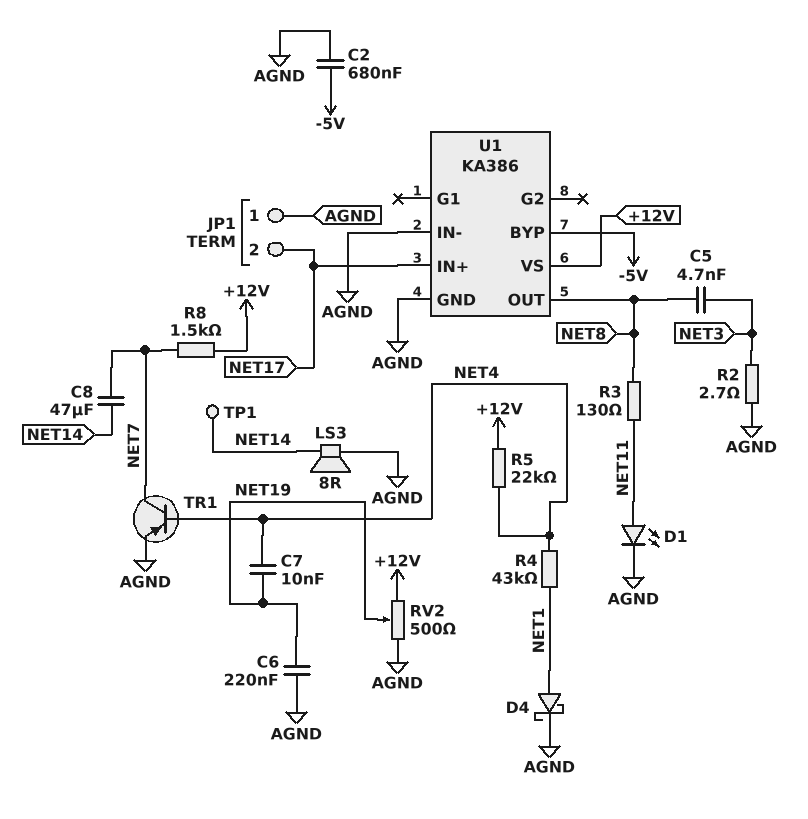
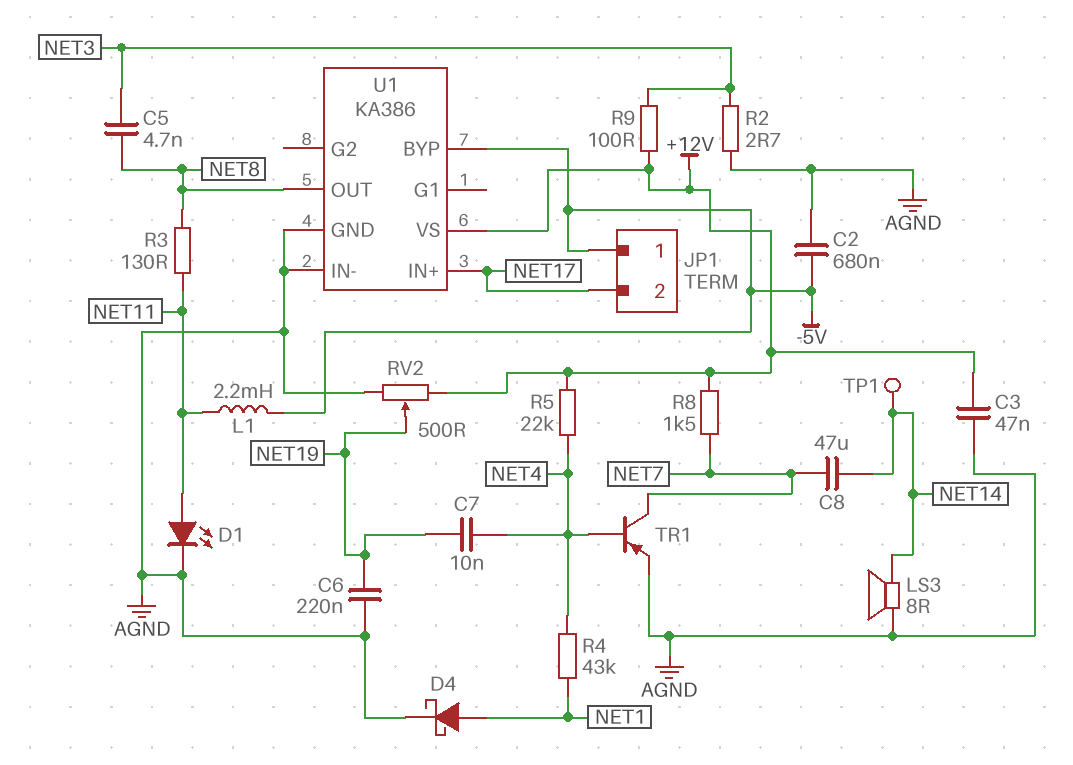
C3: none -> 47nF (+12V, AGND)
JP1 pin 1: AGND -> -5V
L1: none -> 2.2mH (-5V, NET11)
R9: none -> 100 (+12V, NET3)

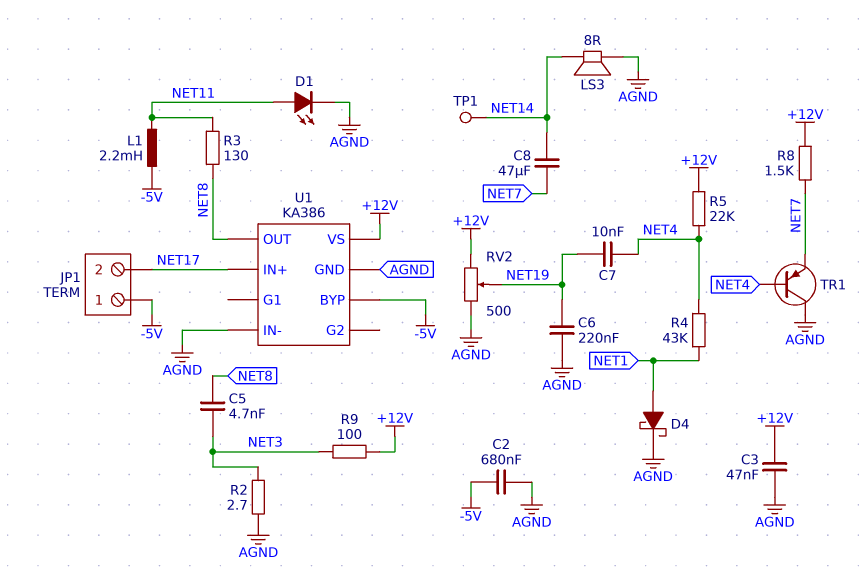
TR1: PNP (B NET4, C NET7, E AGND) -> PNP (B NET4, C AGND, E NET7)

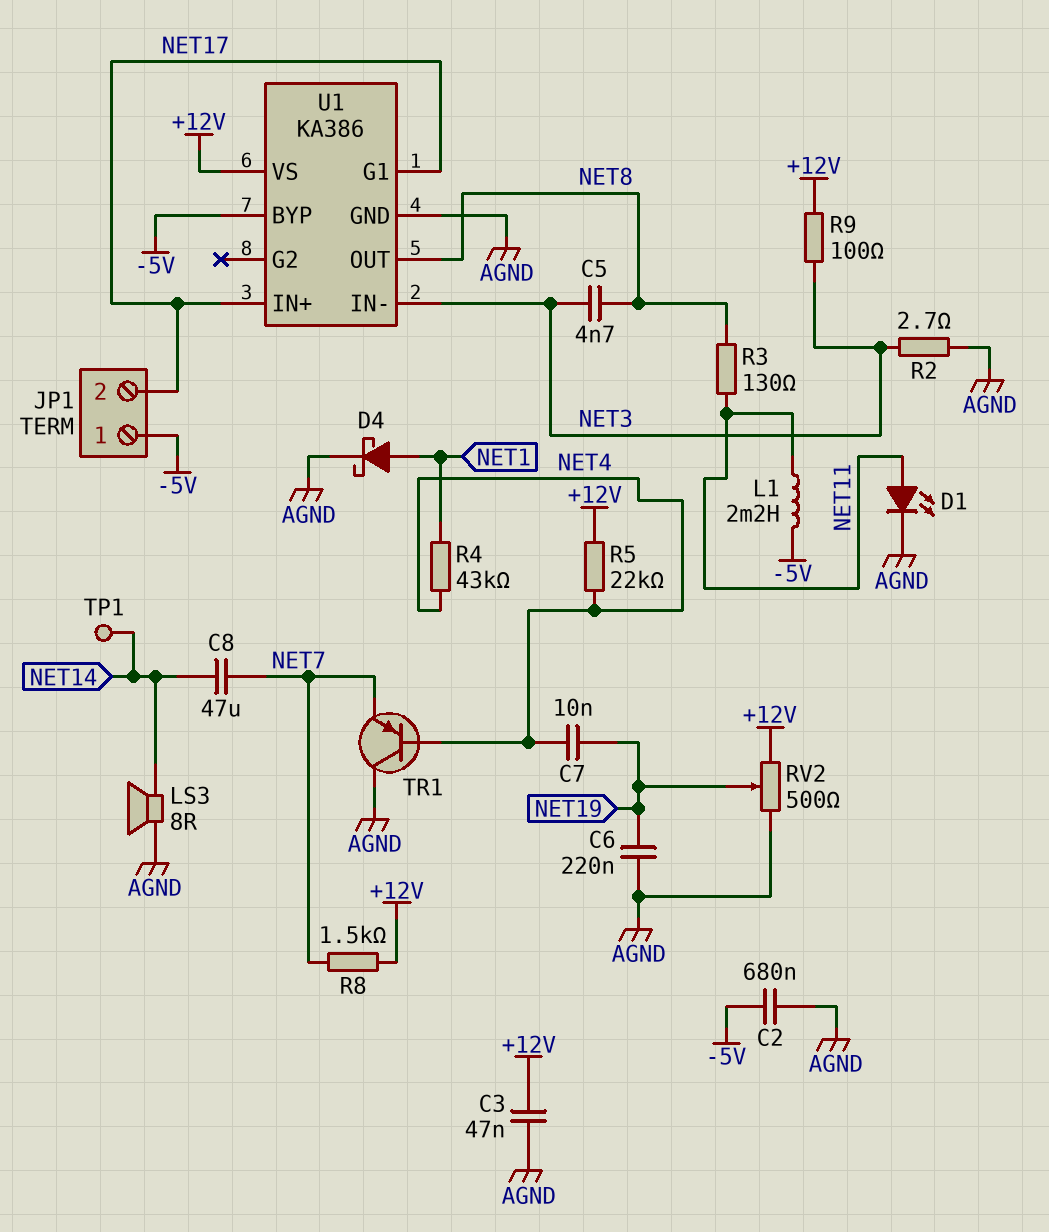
U1 pin G1: none -> NET17
U1 pin IN-: AGND -> NET3

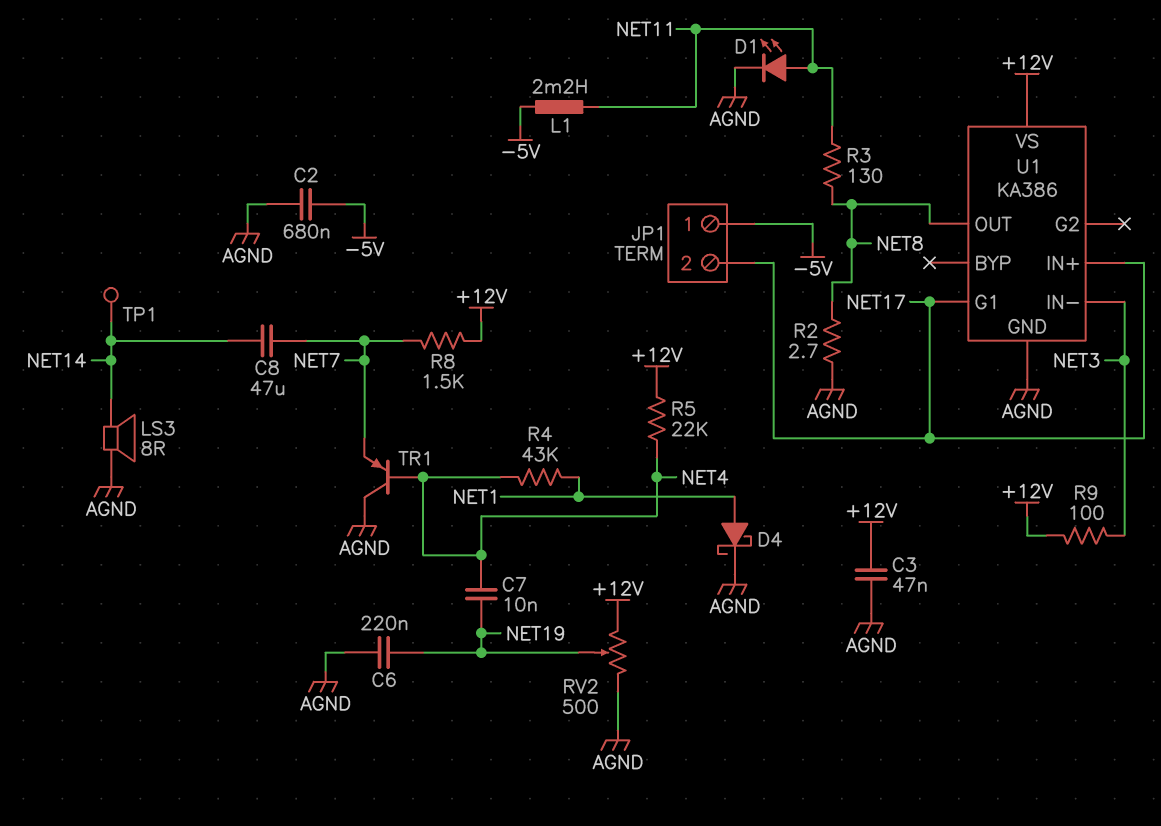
C5: 4.7nF (NET3, NET8) -> none
R2: 2.7 (AGND, NET3) -> 2.7 (AGND, NET8)
U1 pin BYP: -5V -> none

